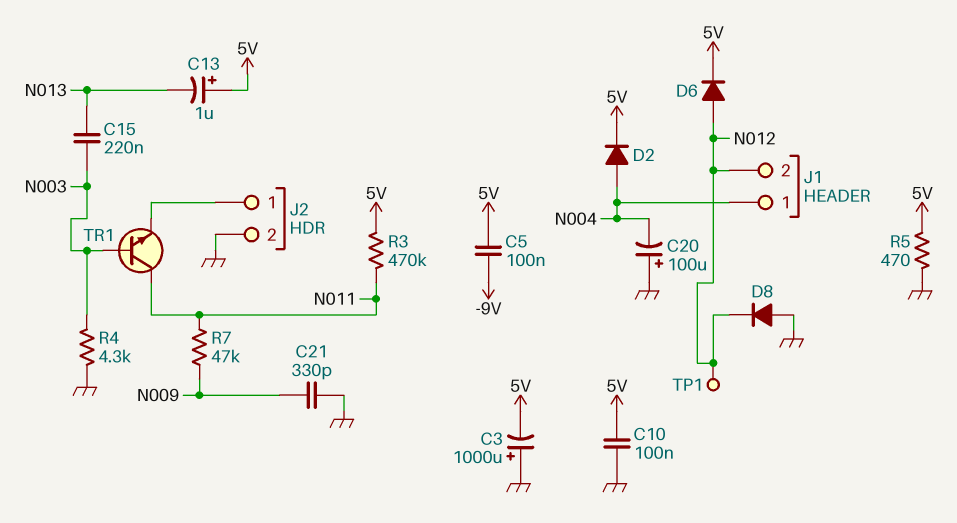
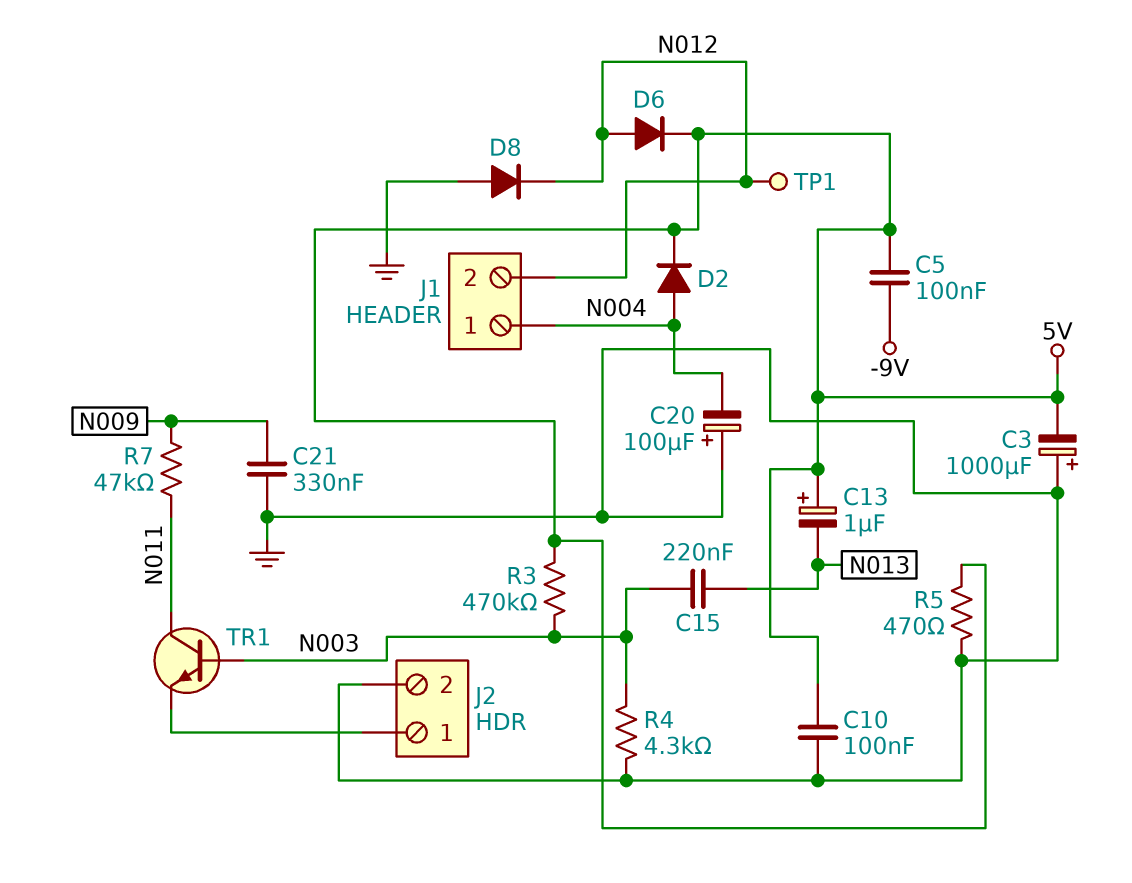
C21: 330pF (GND, N009) -> 330nF (GND, N009)
R3: 470k (5V, N011) -> 470k (5V, N003)

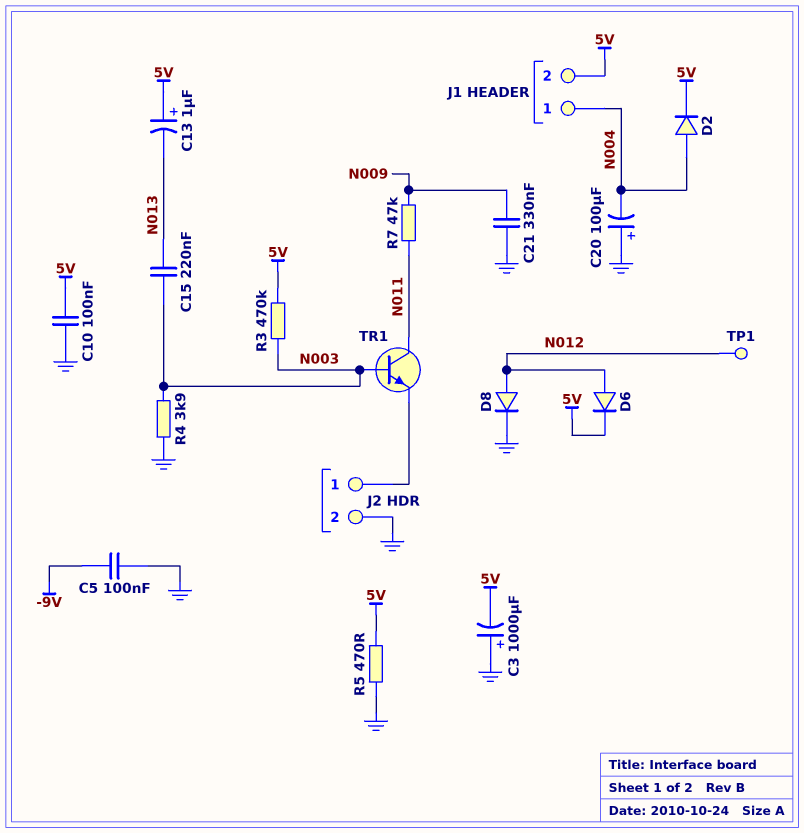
C5: 100nF (-9V, 5V) -> 100nF (-9V, GND)
D8: diode (A GND, K N012) -> diode (A N012, K GND)
J1 pin 2: N012 -> 5V
R4: 4.3k (GND, N003) -> 3.9k (GND, N003)

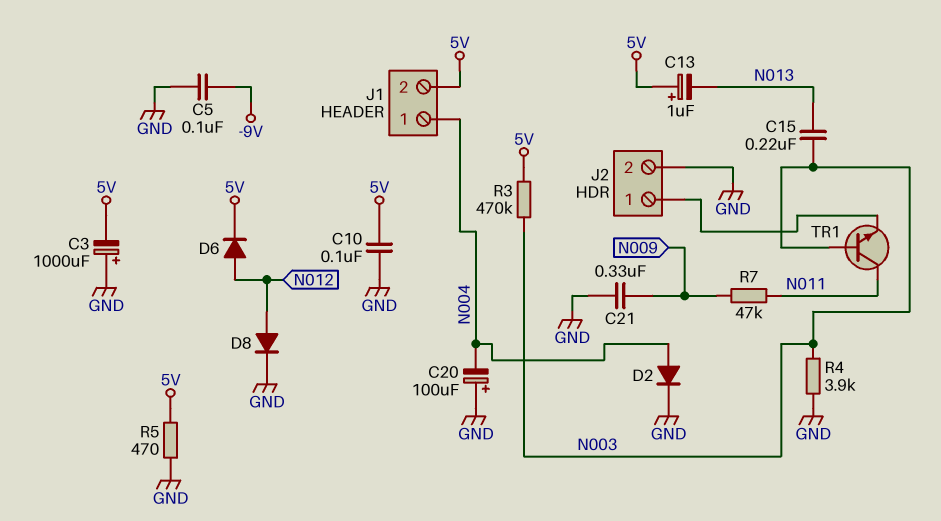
D2: diode (A N004, K 5V) -> diode (A N004, K GND)
TP1: test point (N012) -> none

